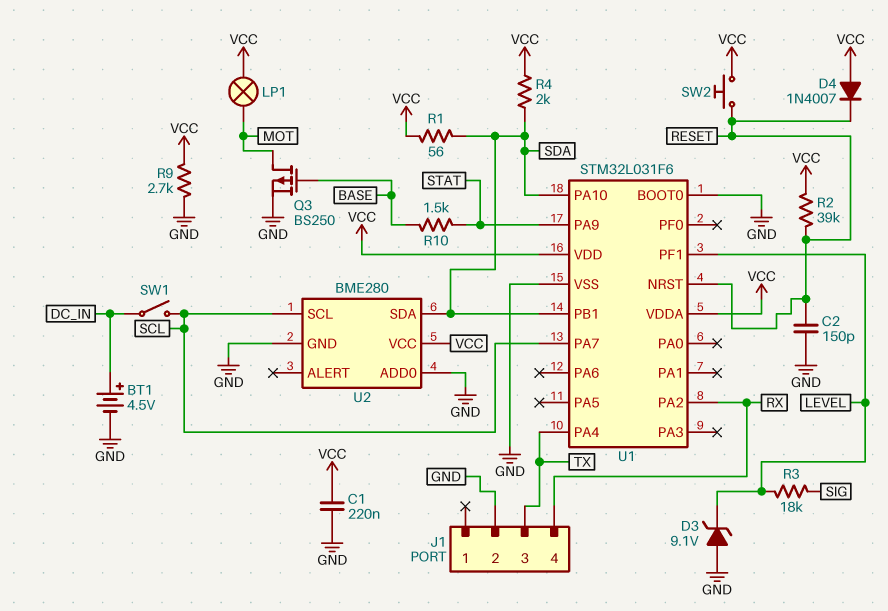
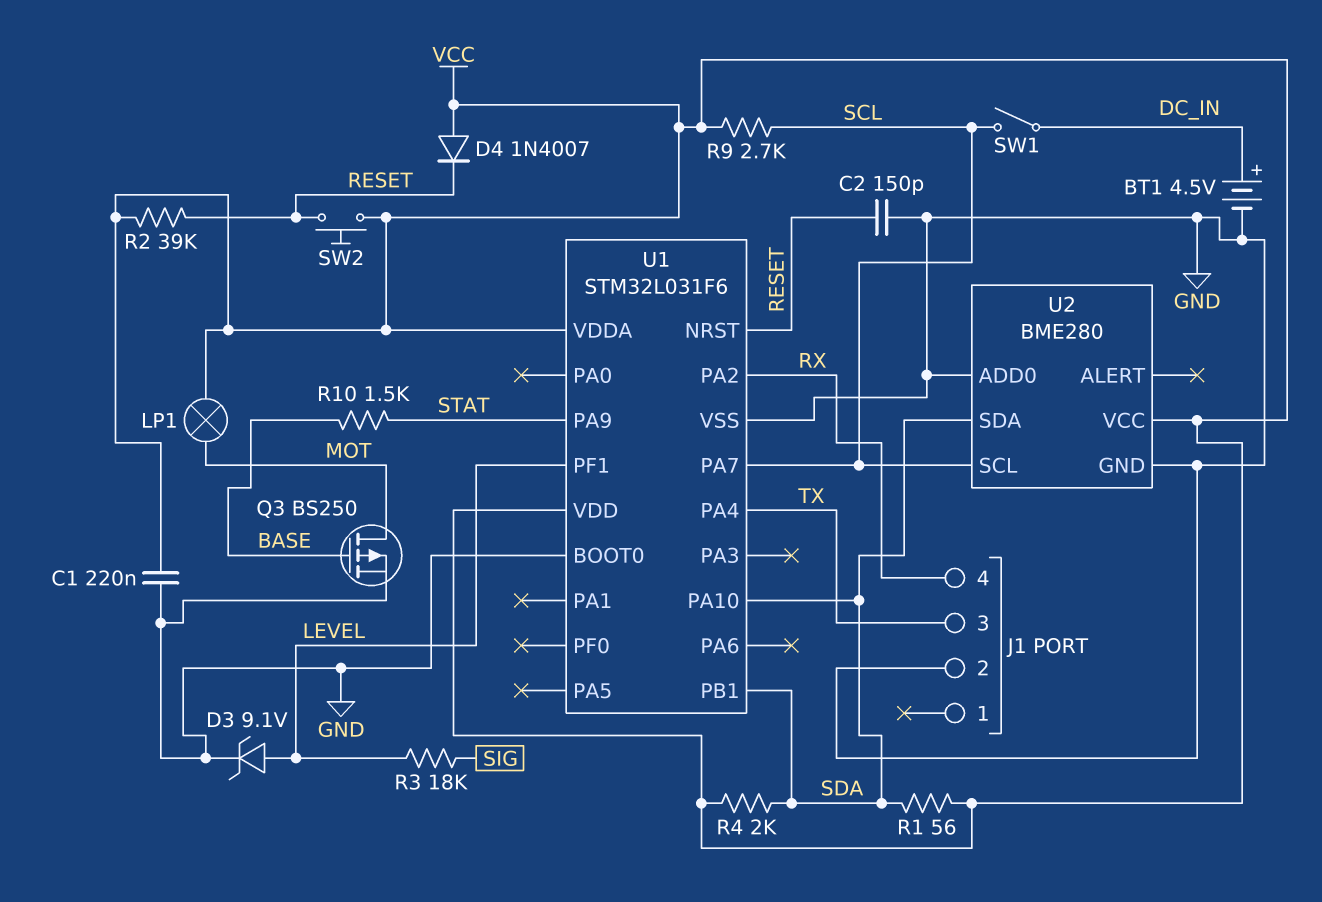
D3: zener 9.1V (A GND, K LEVEL) -> zener 9.1V (A LEVEL, K GND)
R9: 2.7k (GND, VCC) -> 2.7k (SCL, VCC)

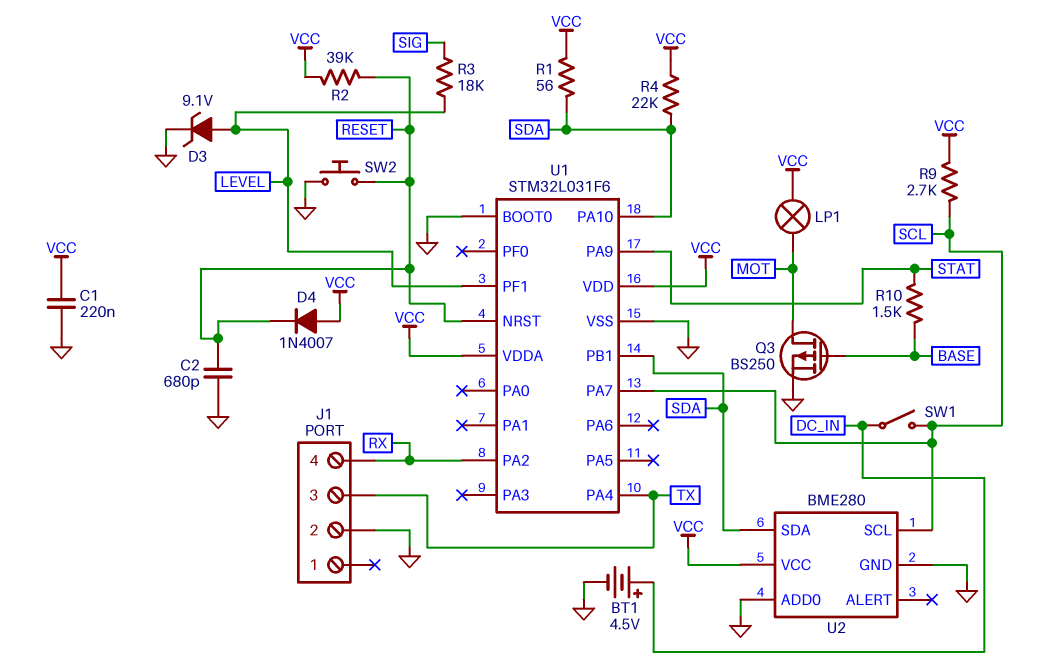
C2: 150pF (GND, RESET) -> 680pF (GND, RESET)
R4: 2k (SDA, VCC) -> 22k (SDA, VCC)
SW2: button (RESET, VCC) -> button (GND, RESET)

